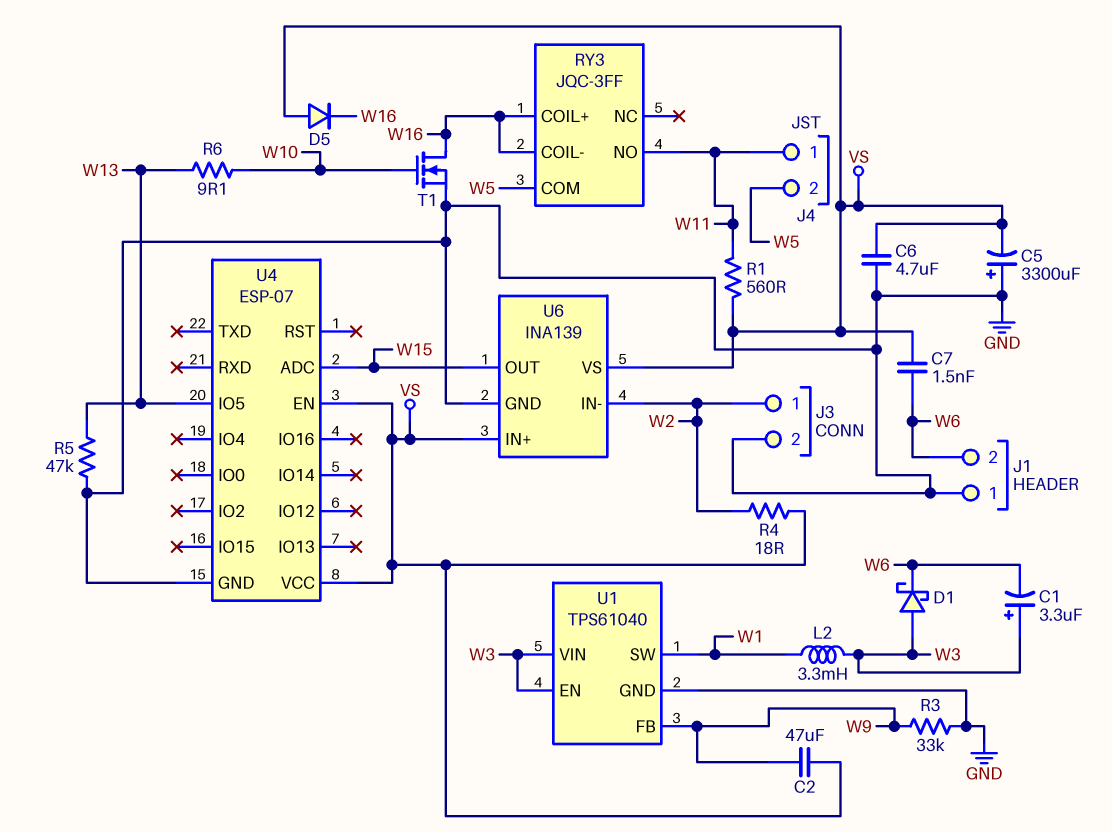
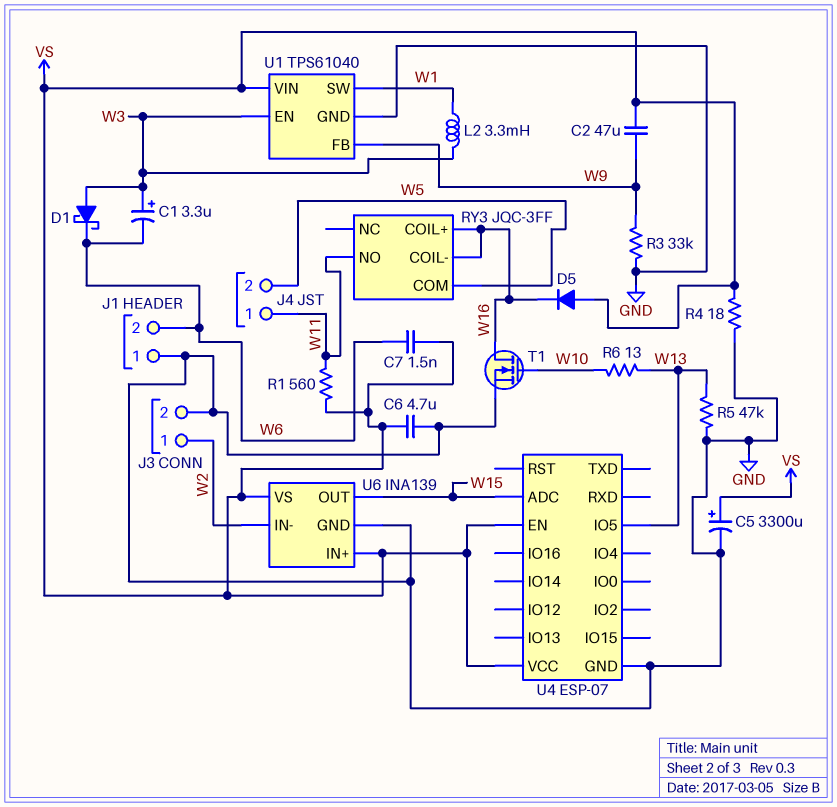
C5: 3300uF (plus GND, minus VS) -> 3300uF (plus VS, minus GND)
R4: 18 (VS, W2) -> 18 (GND, VS)
R6: 9.1 (W10, W13) -> 13 (W10, W13)
U1 pin VIN: W3 -> VS

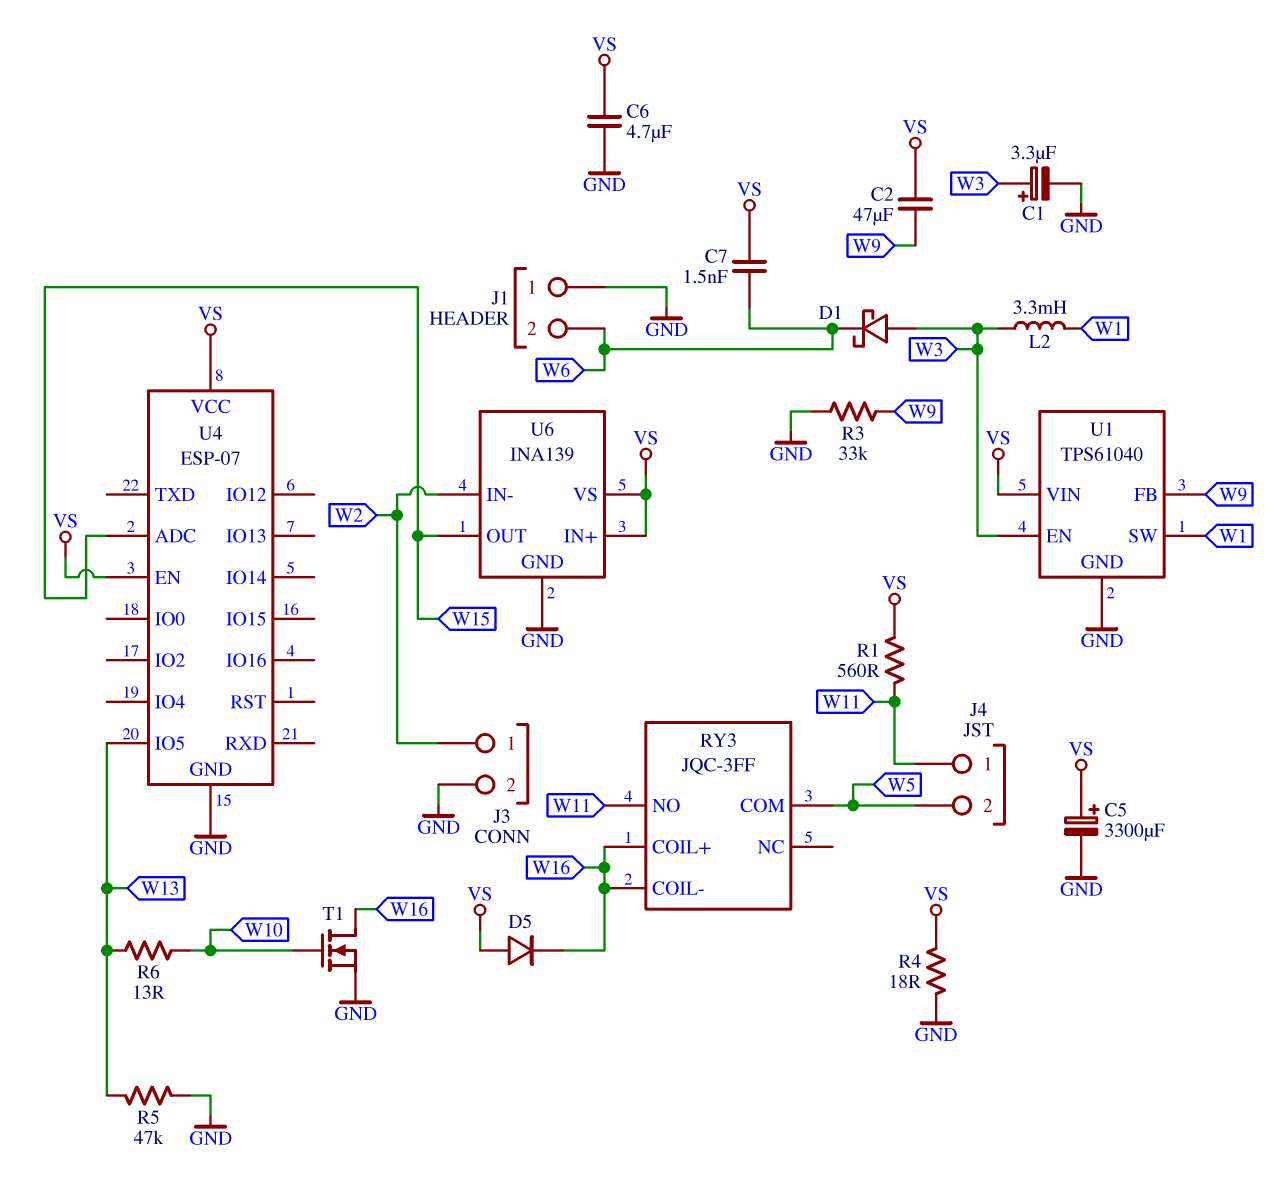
C1: 3.3uF (plus W3, minus W6) -> 3.3uF (plus W3, minus GND)

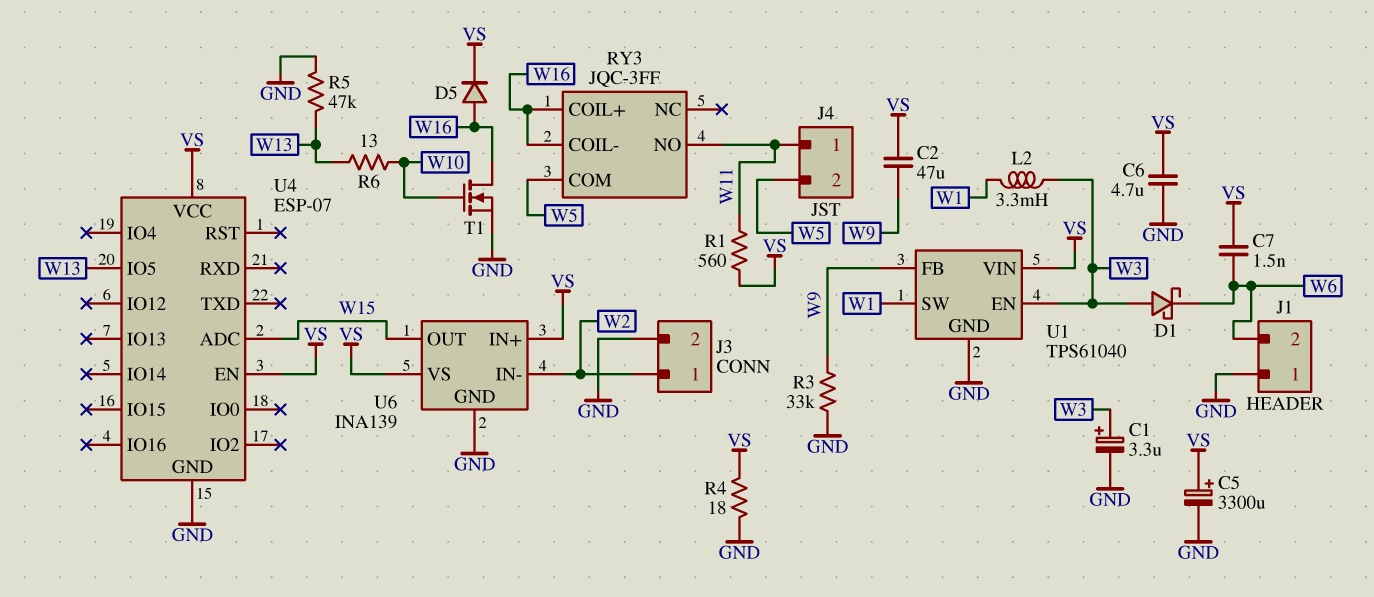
D5: diode (A VS, K W16) -> diode (A W16, K VS)

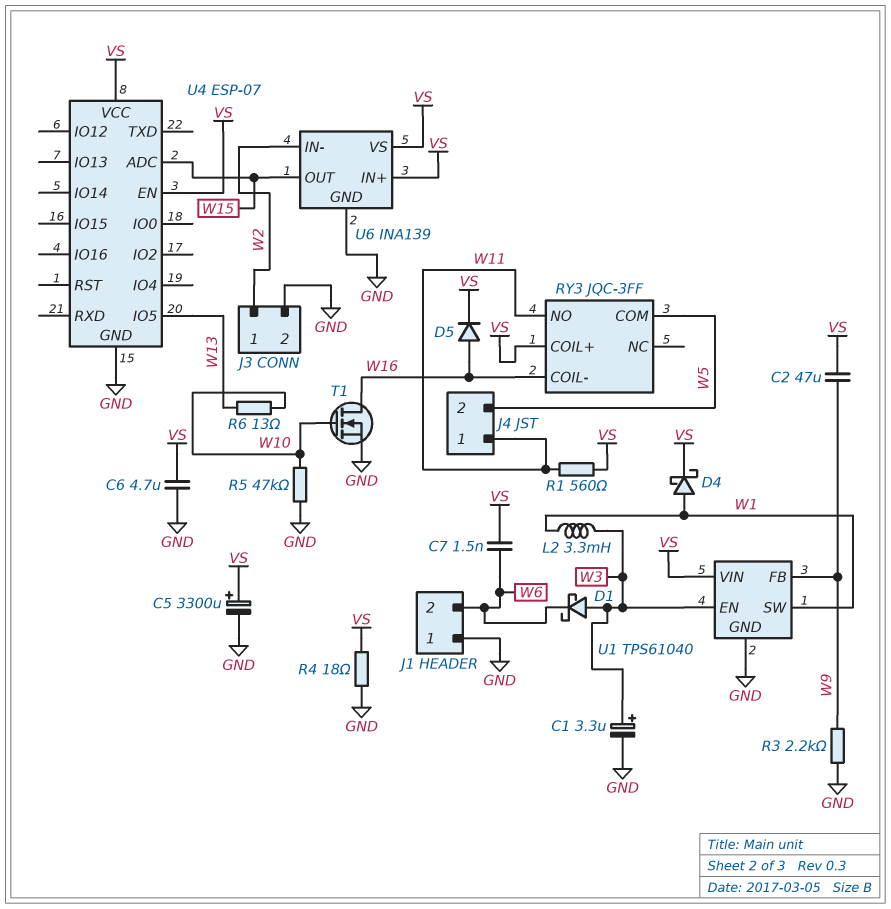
D4: none -> schottky (A W1, K VS)
R3: 33k (GND, W9) -> 2.2k (GND, W9)
R5: 47k (GND, W13) -> 47k (GND, W10)
RY3 pin COIL+: W16 -> VS

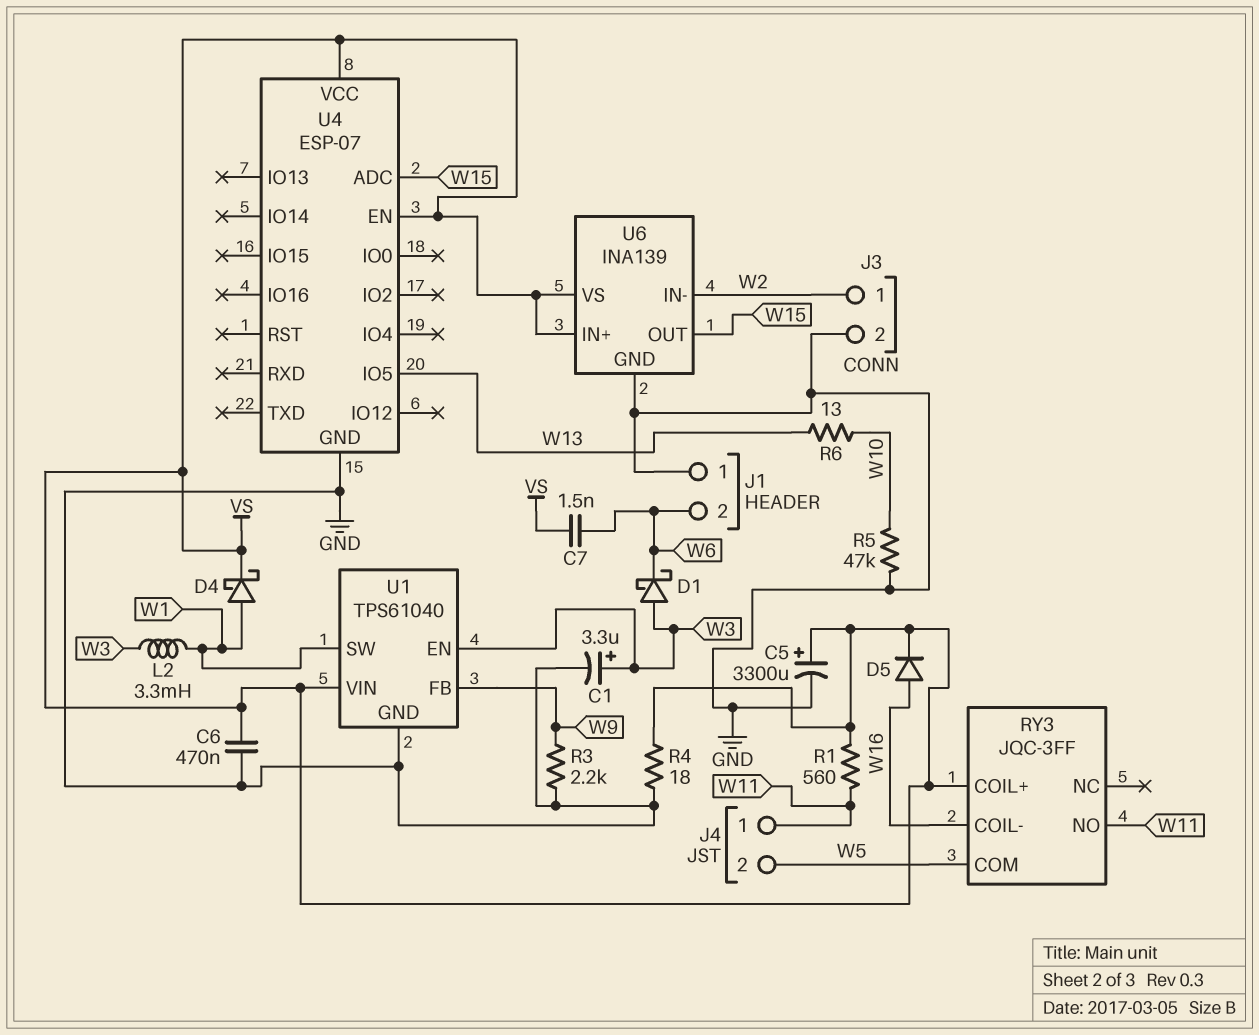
C2: 47uF (VS, W9) -> none
C6: 4.7uF (GND, VS) -> 470nF (GND, VS)
T1: NMOS (G W10, D W16, S GND) -> none

